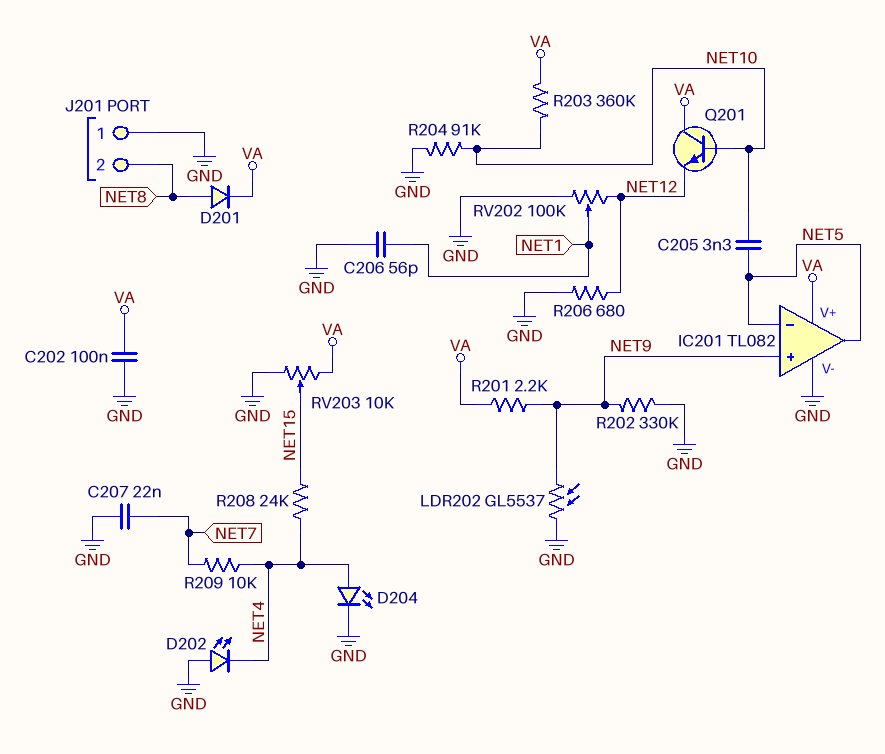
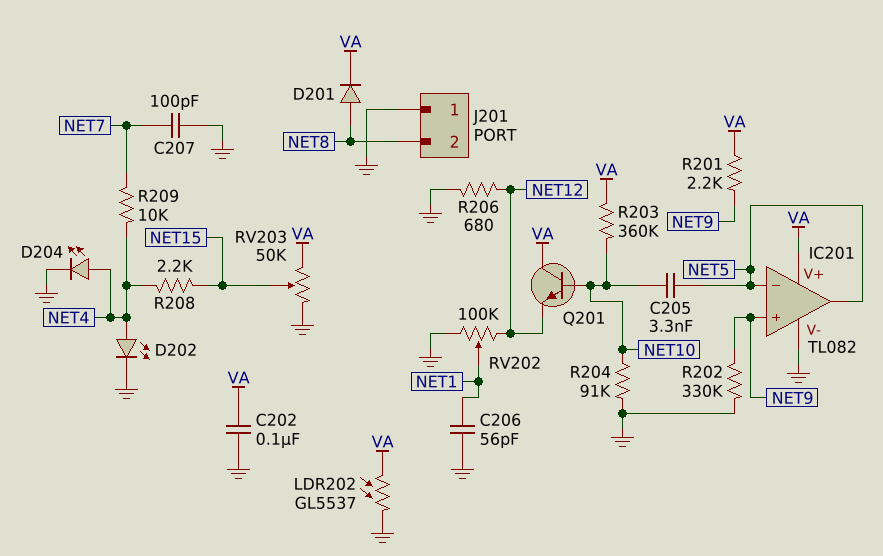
C207: 22nF (GND, NET7) -> 100pF (GND, NET7)
D202: LED (A GND, K NET4) -> LED (A NET4, K GND)
LDR202: GL5537 (GND, NET9) -> GL5537 (GND, VA)
R208: 24k (NET4, NET15) -> 2.2k (NET4, NET15)
RV203: 10k (GND, VA, wiper NET15) -> 50k (GND, VA, wiper NET15)

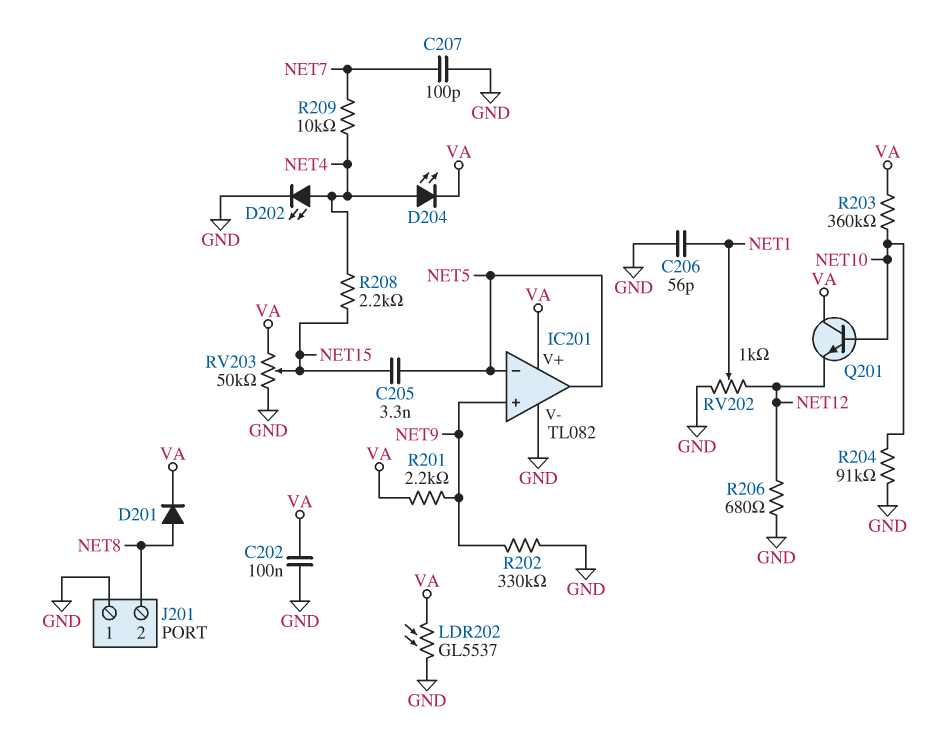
C205: 3.3nF (NET5, NET10) -> 3.3nF (NET5, NET15)
D204: LED (A NET4, K GND) -> LED (A NET4, K VA)
RV202: 100k (GND, NET12, wiper NET1) -> 1k (GND, NET12, wiper NET1)

